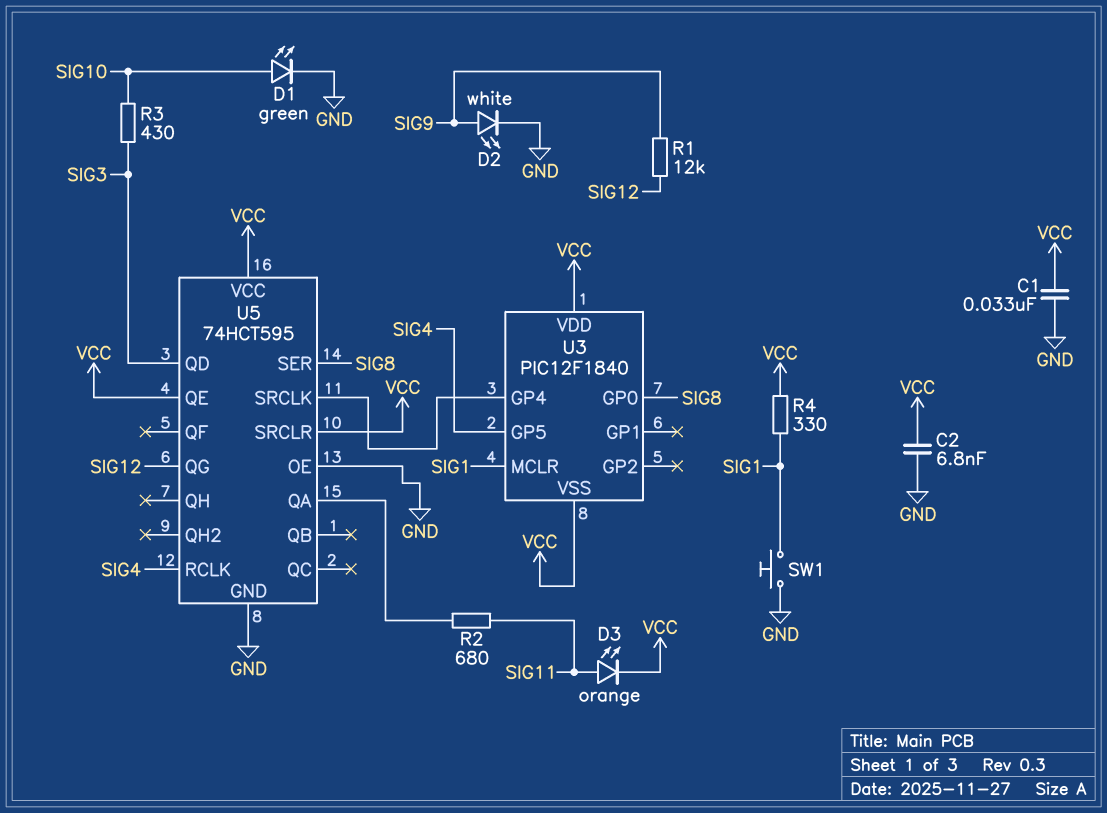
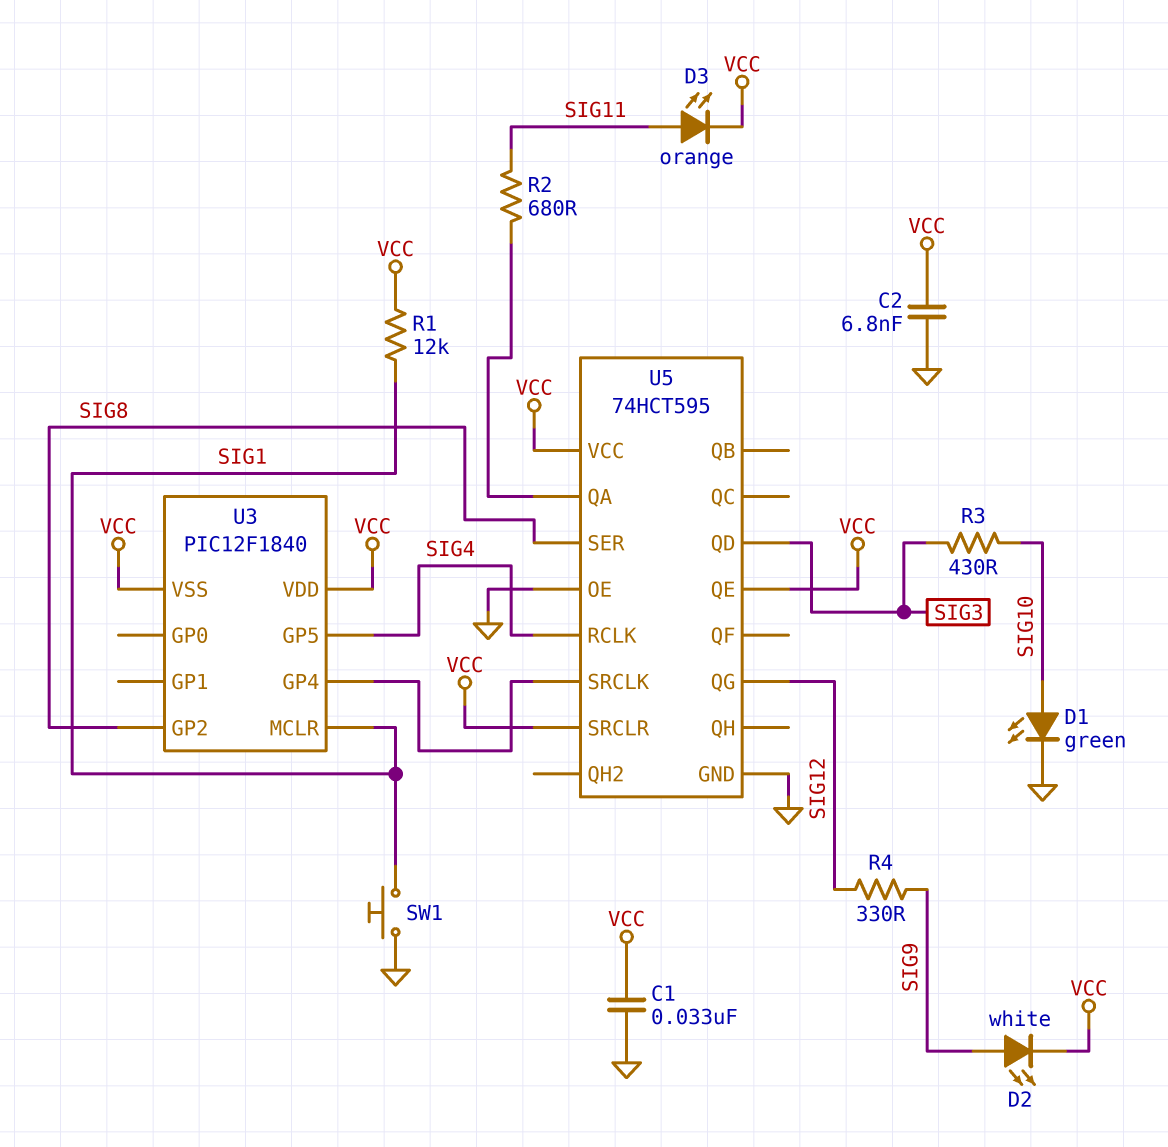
D2: LED white (A SIG9, K GND) -> LED white (A SIG9, K VCC)
R1: 12k (SIG9, SIG12) -> 12k (SIG1, VCC)
R4: 330 (SIG1, VCC) -> 330 (SIG9, SIG12)
U3 pin GP0: SIG8 -> none
U3 pin GP2: none -> SIG8

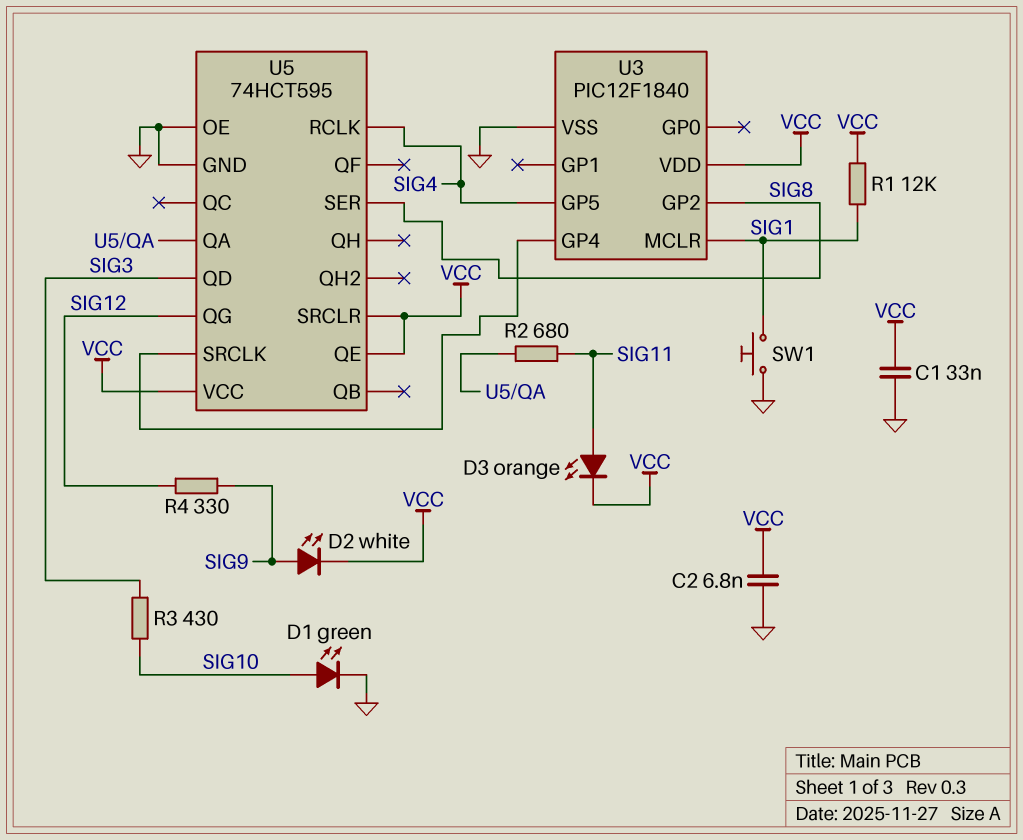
U3 pin VSS: VCC -> GND

